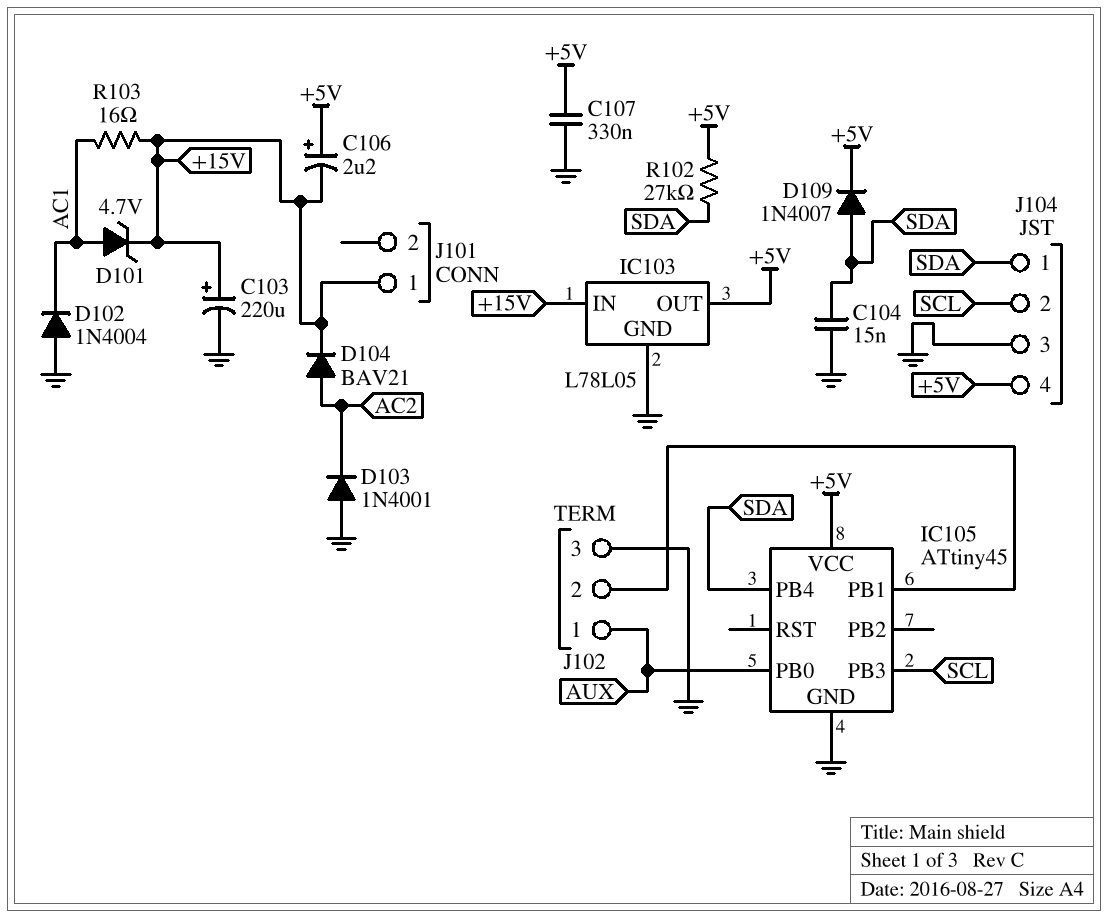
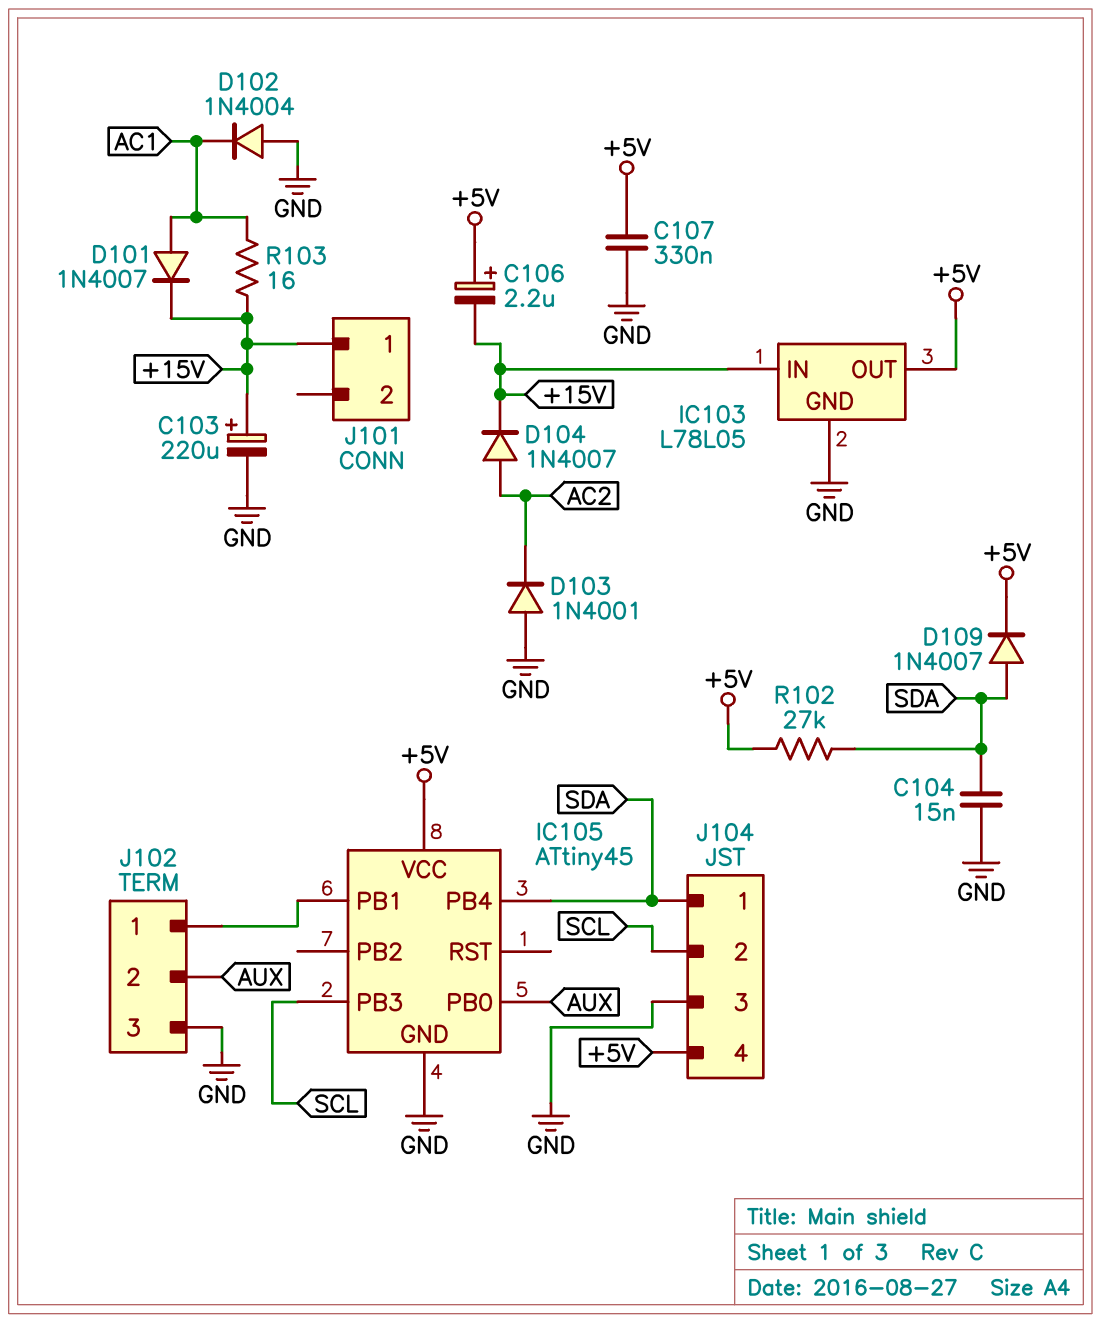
D101: zener 4.7V (A AC1, K +15V) -> diode 1N4007 (A AC1, K +15V)
D104: diode BAV21 (A AC2, K +15V) -> diode 1N4007 (A AC2, K +15V)
J102 pin 1: AUX -> IC105/PB1
J102 pin 2: IC105/PB1 -> AUX

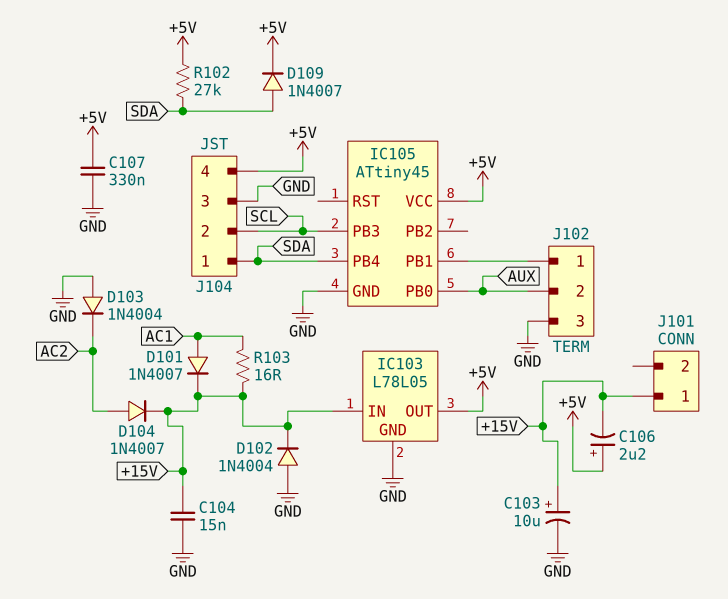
C103: 220uF (plus +15V, minus GND) -> 10uF (plus +15V, minus GND)
C104: 15nF (GND, SDA) -> 15nF (+15V, GND)
D102: diode 1N4004 (A GND, K AC1) -> diode 1N4004 (A GND, K +15V)
D103: diode 1N4001 (A GND, K AC2) -> diode 1N4004 (A GND, K AC2)

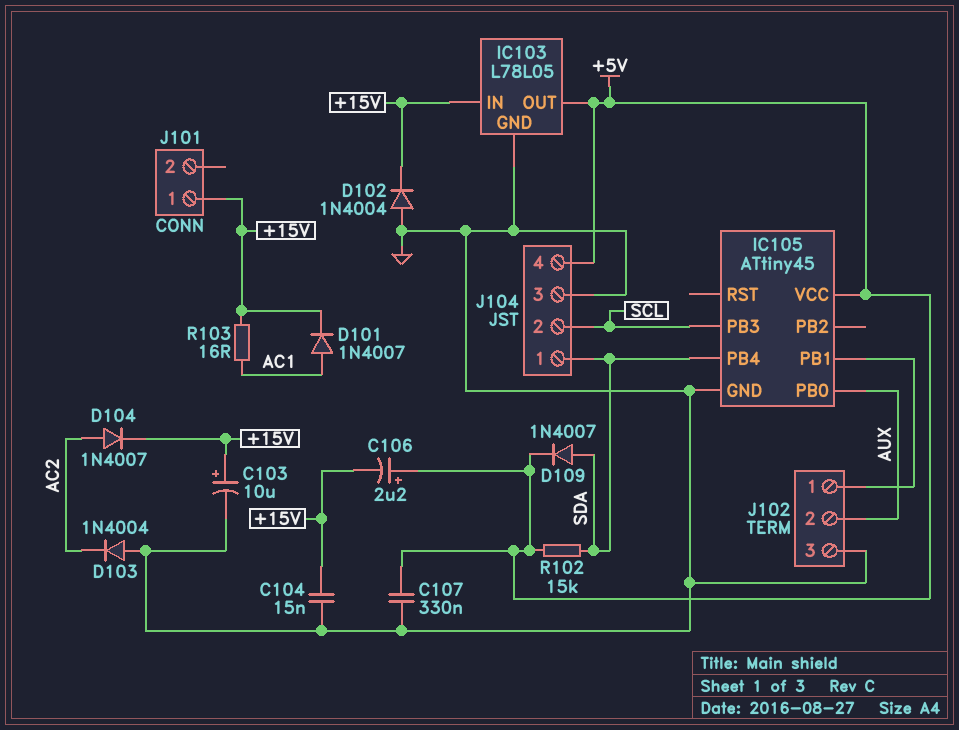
R102: 27k (+5V, SDA) -> 15k (+5V, SDA)

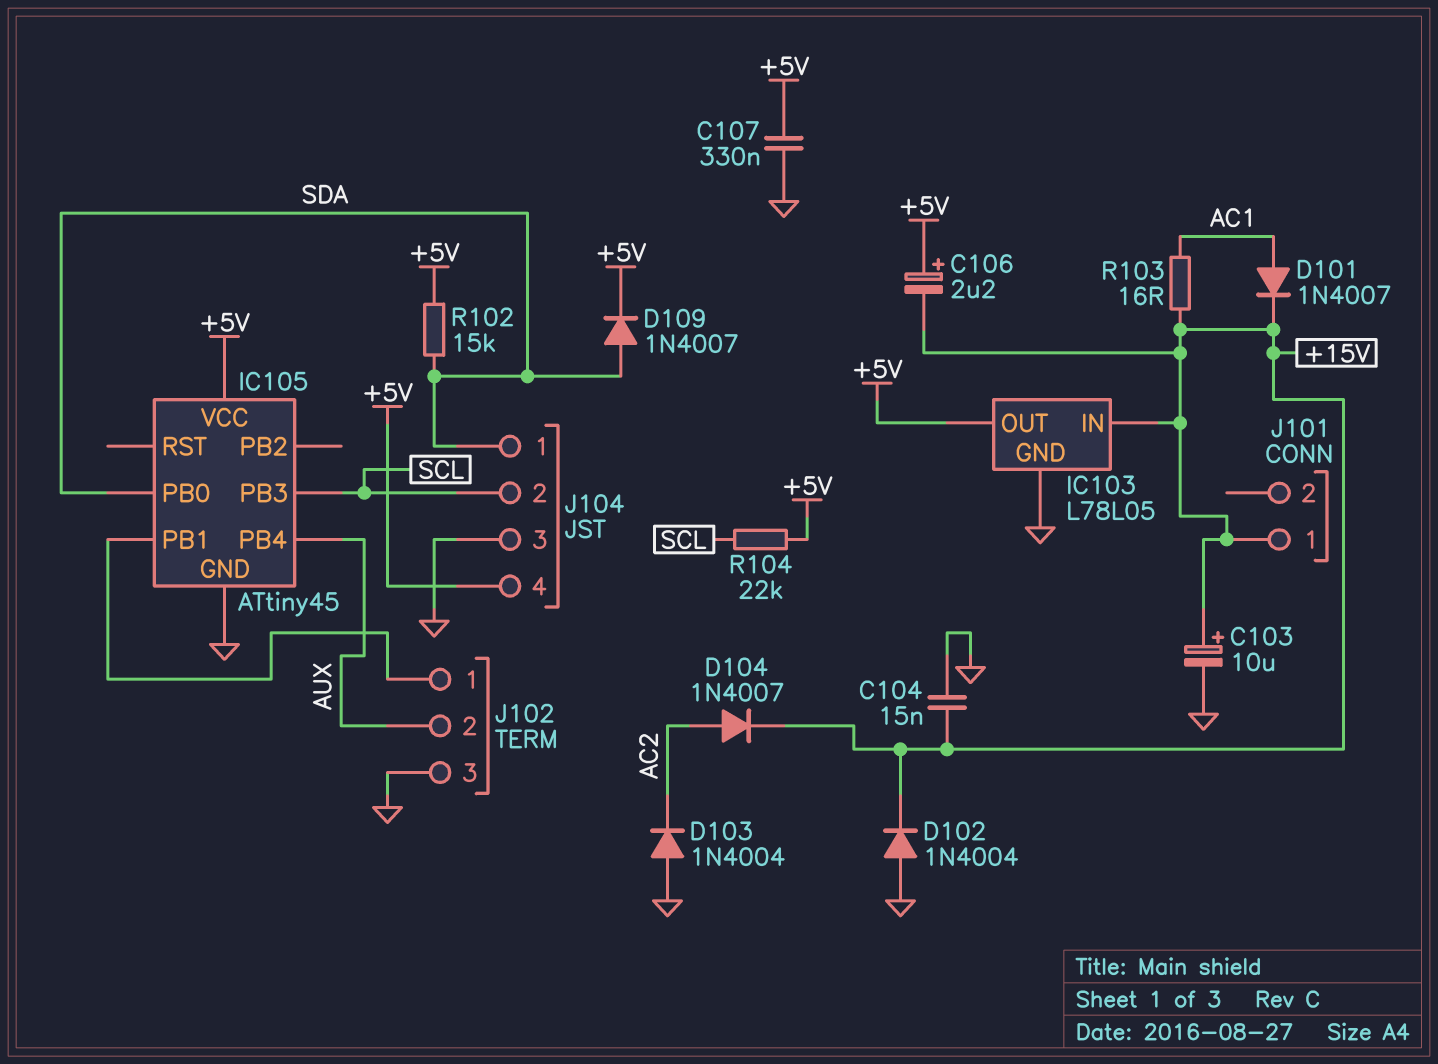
IC105 pin PB0: AUX -> SDA
IC105 pin PB4: SDA -> AUX
R104: none -> 22k (+5V, SCL)

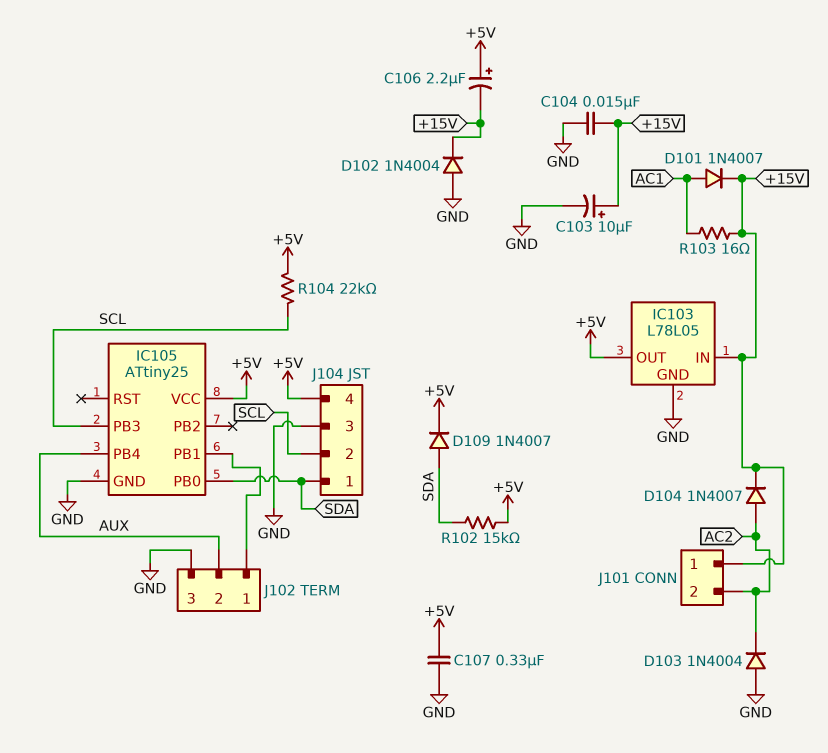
IC105: ATtiny45 -> ATtiny25
J101 pin 2: none -> AC2

